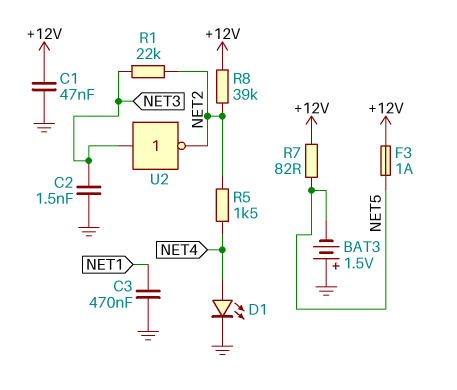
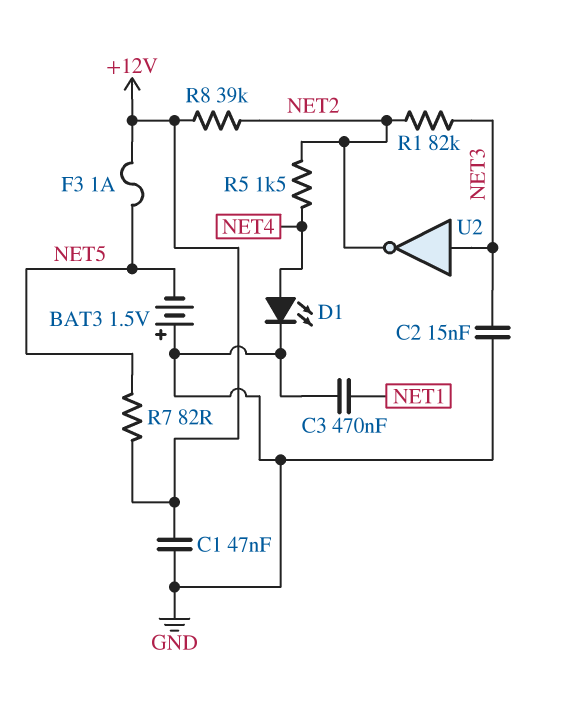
C2: 1.5nF (GND, NET3) -> 15nF (GND, NET3)
R1: 22k (NET2, NET3) -> 82k (NET2, NET3)

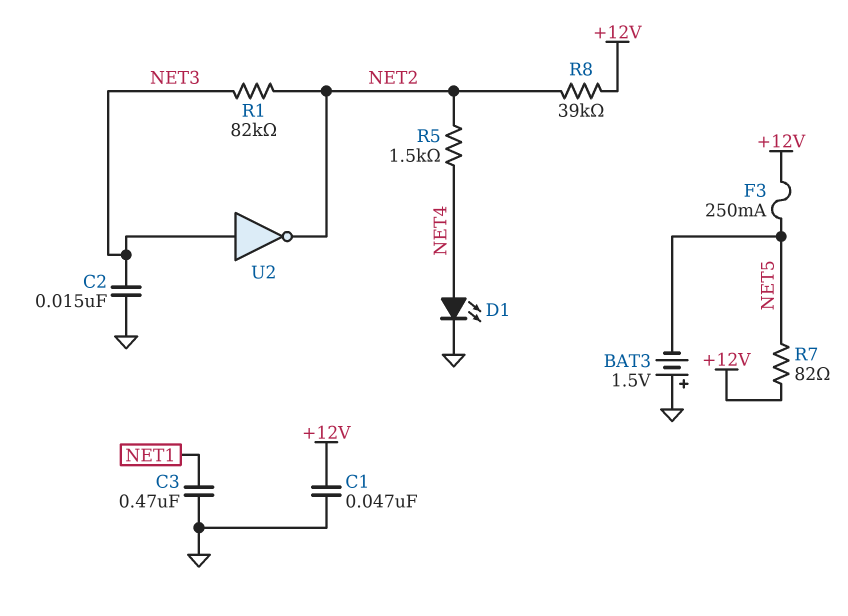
F3: 1A (+12V, NET5) -> 250mA (+12V, NET5)

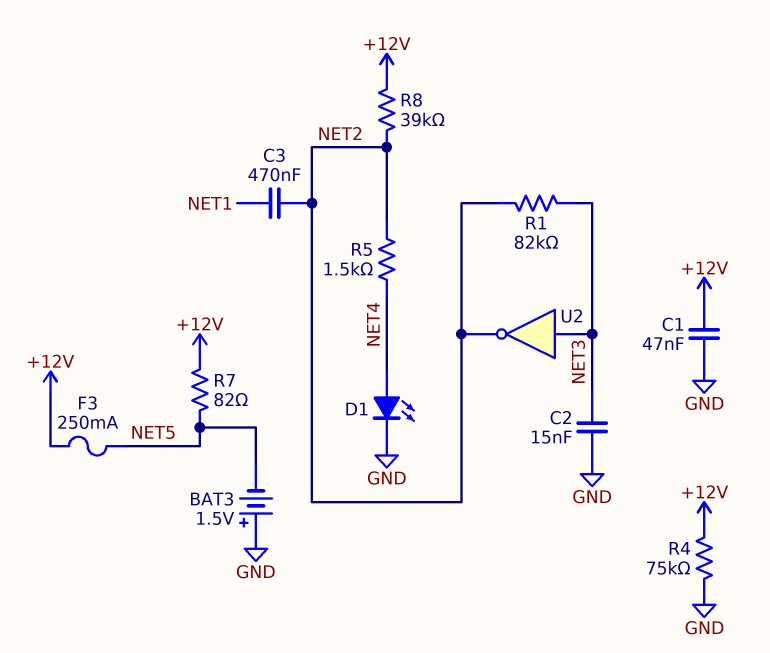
C3: 470nF (GND, NET1) -> 470nF (NET1, NET2)
R4: none -> 75k (+12V, GND)

